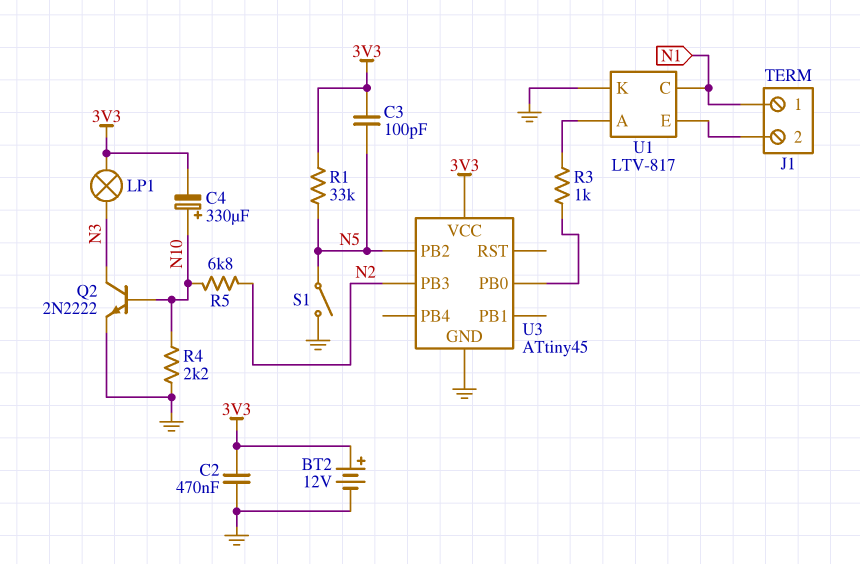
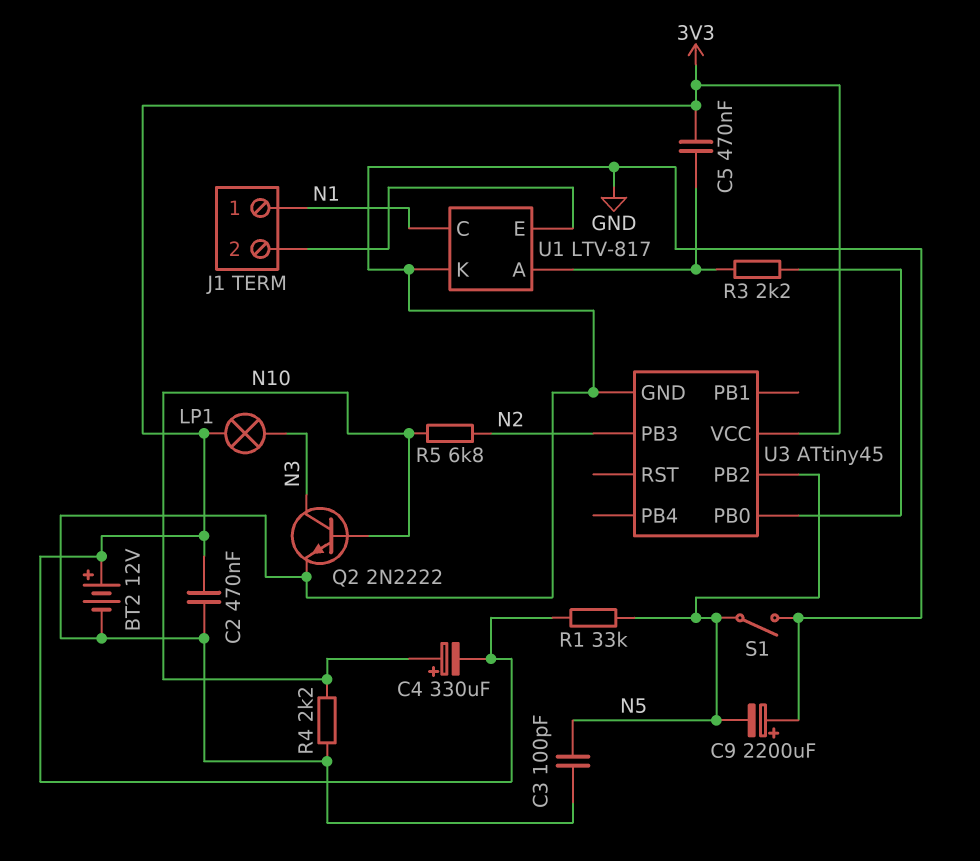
C3: 100pF (3V3, N5) -> 100pF (GND, N5)
C5: none -> 470nF (3V3, U1/A)
C9: none -> 2200uF (plus GND, minus N5)
R3: 1k (U1/A, U3/PB0) -> 2.2k (U1/A, U3/PB0)

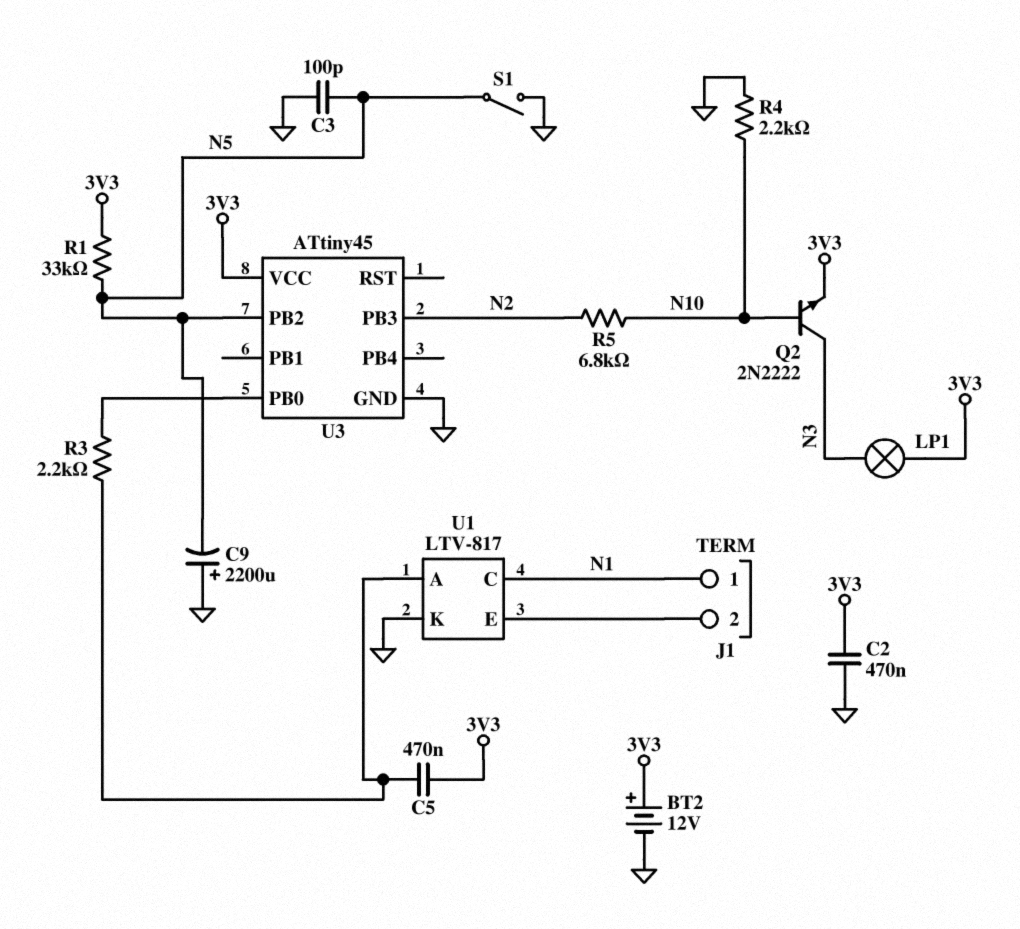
C4: 330uF (plus N10, minus 3V3) -> none
Q2: NPN 2N2222 (B N10, C N3, E GND) -> NPN 2N2222 (B N10, C N3, E 3V3)

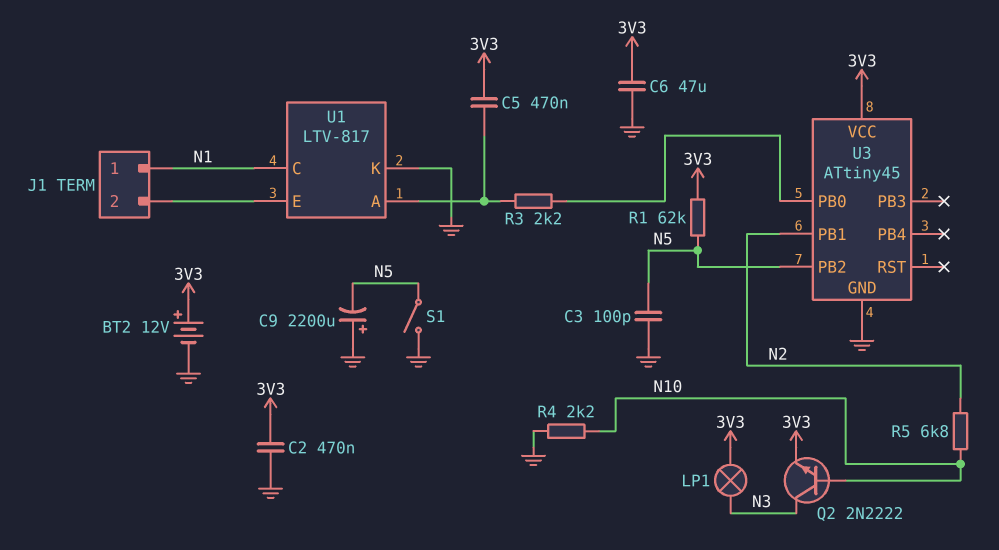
C6: none -> 47uF (3V3, GND)
R1: 33k (3V3, N5) -> 62k (3V3, N5)
U3 pin PB1: none -> N2
U3 pin PB3: N2 -> none

